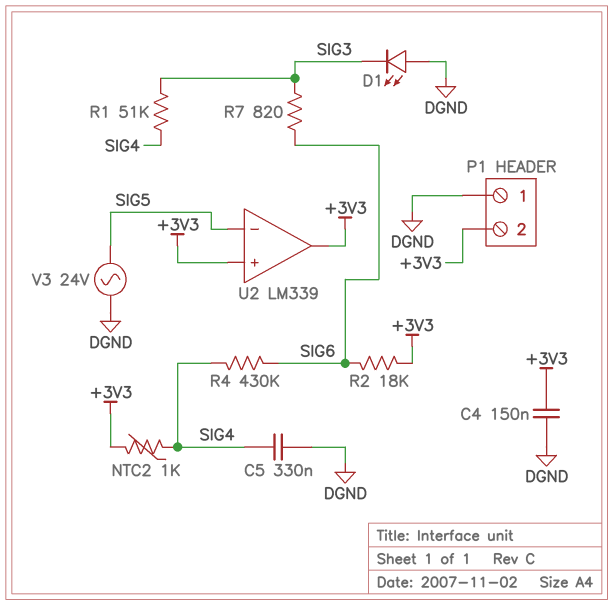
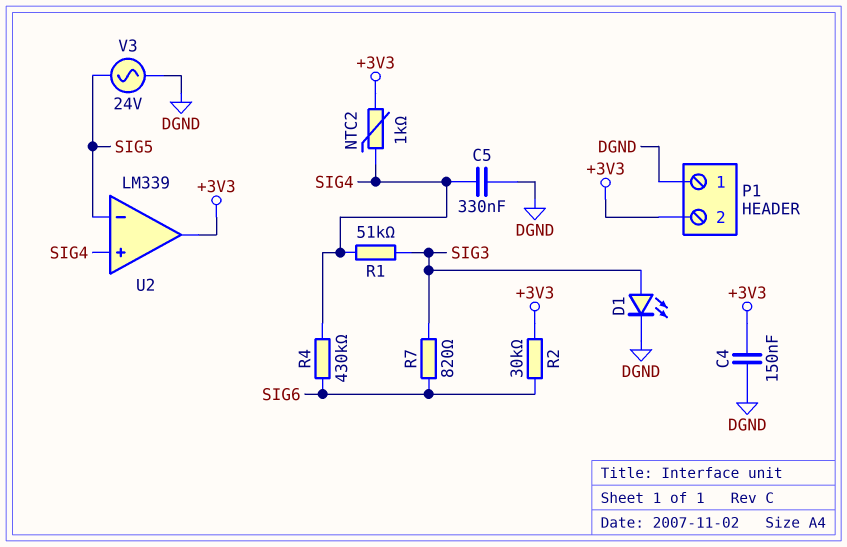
D1: LED (A DGND, K SIG3) -> LED (A SIG3, K DGND)
R2: 18k (+3V3, SIG6) -> 30k (+3V3, SIG6)
U2 pin in+: +3V3 -> SIG4

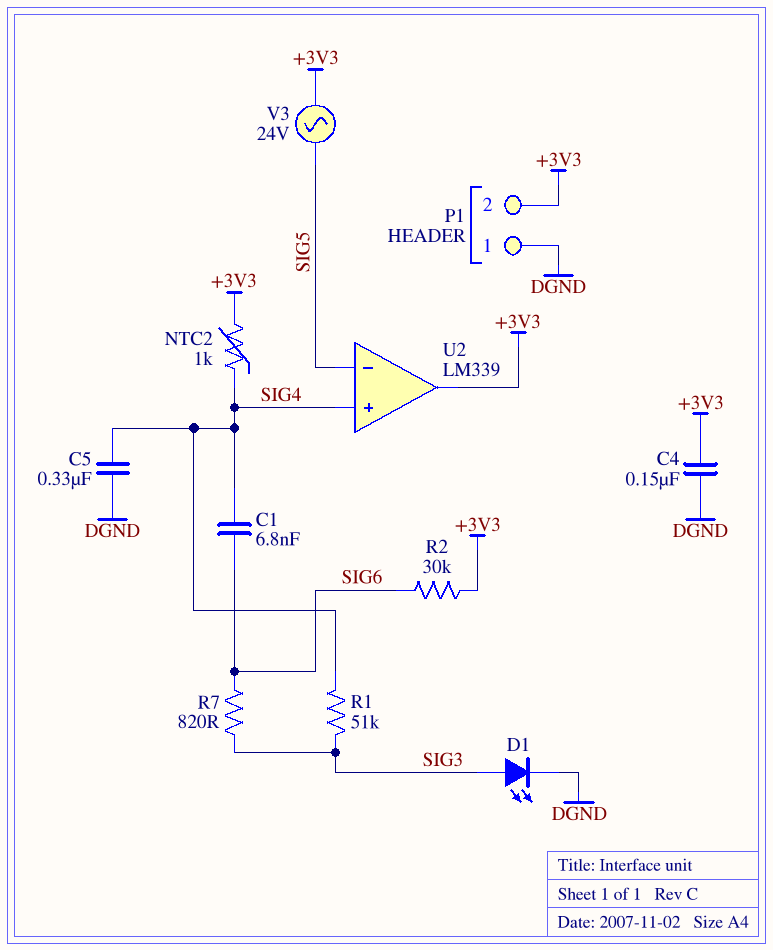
C1: none -> 6.8nF (SIG4, SIG6)
R4: 430k (SIG4, SIG6) -> none
V3: AC 24V (DGND, SIG5) -> AC 24V (+3V3, SIG5)

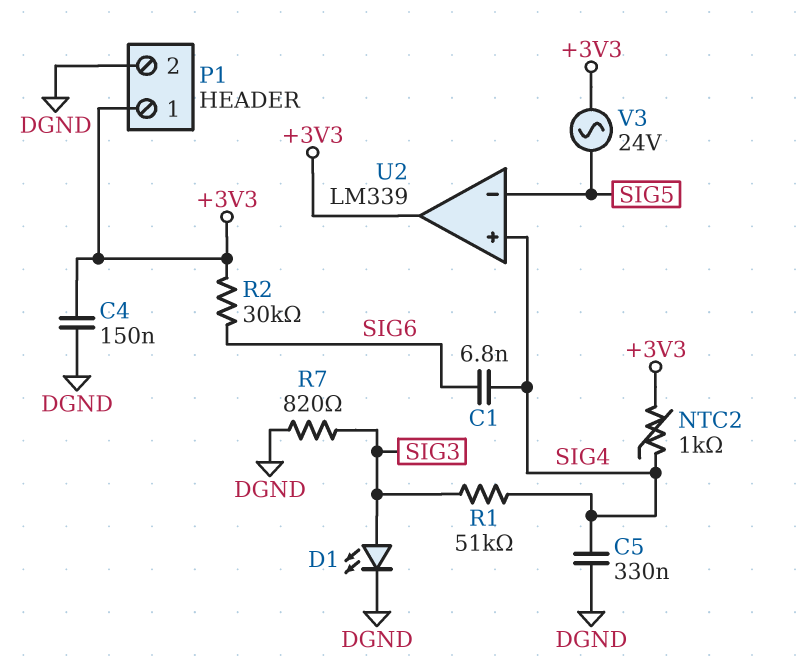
P1 pin 1: DGND -> +3V3
P1 pin 2: +3V3 -> DGND
R7: 820 (SIG3, SIG6) -> 820 (DGND, SIG3)

